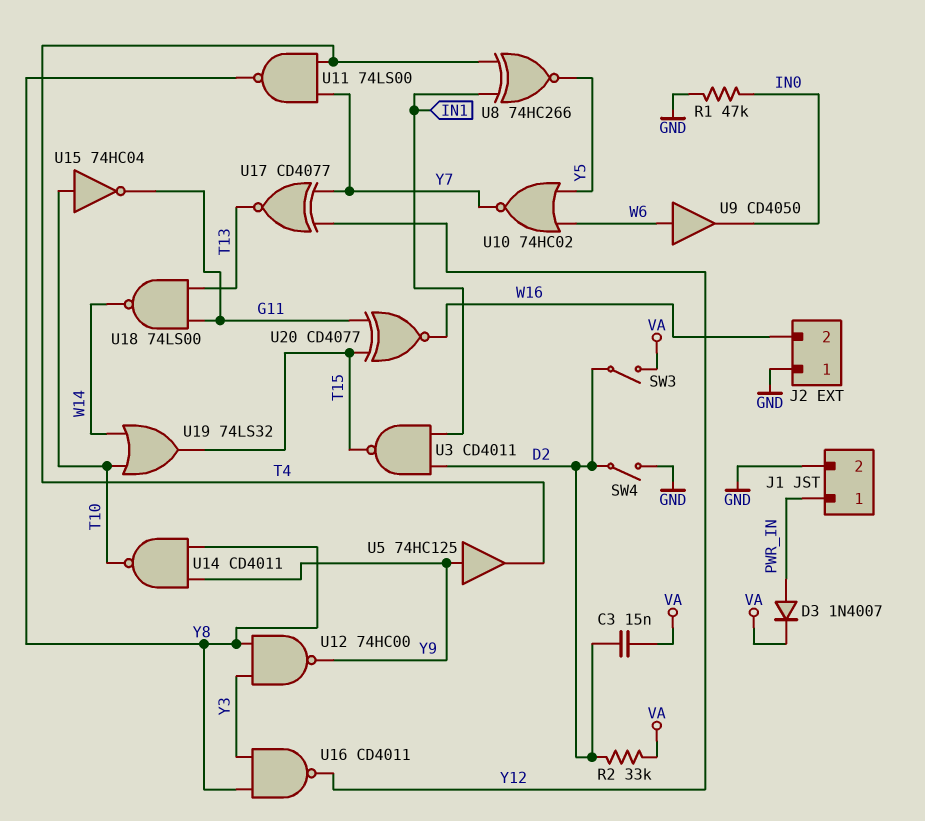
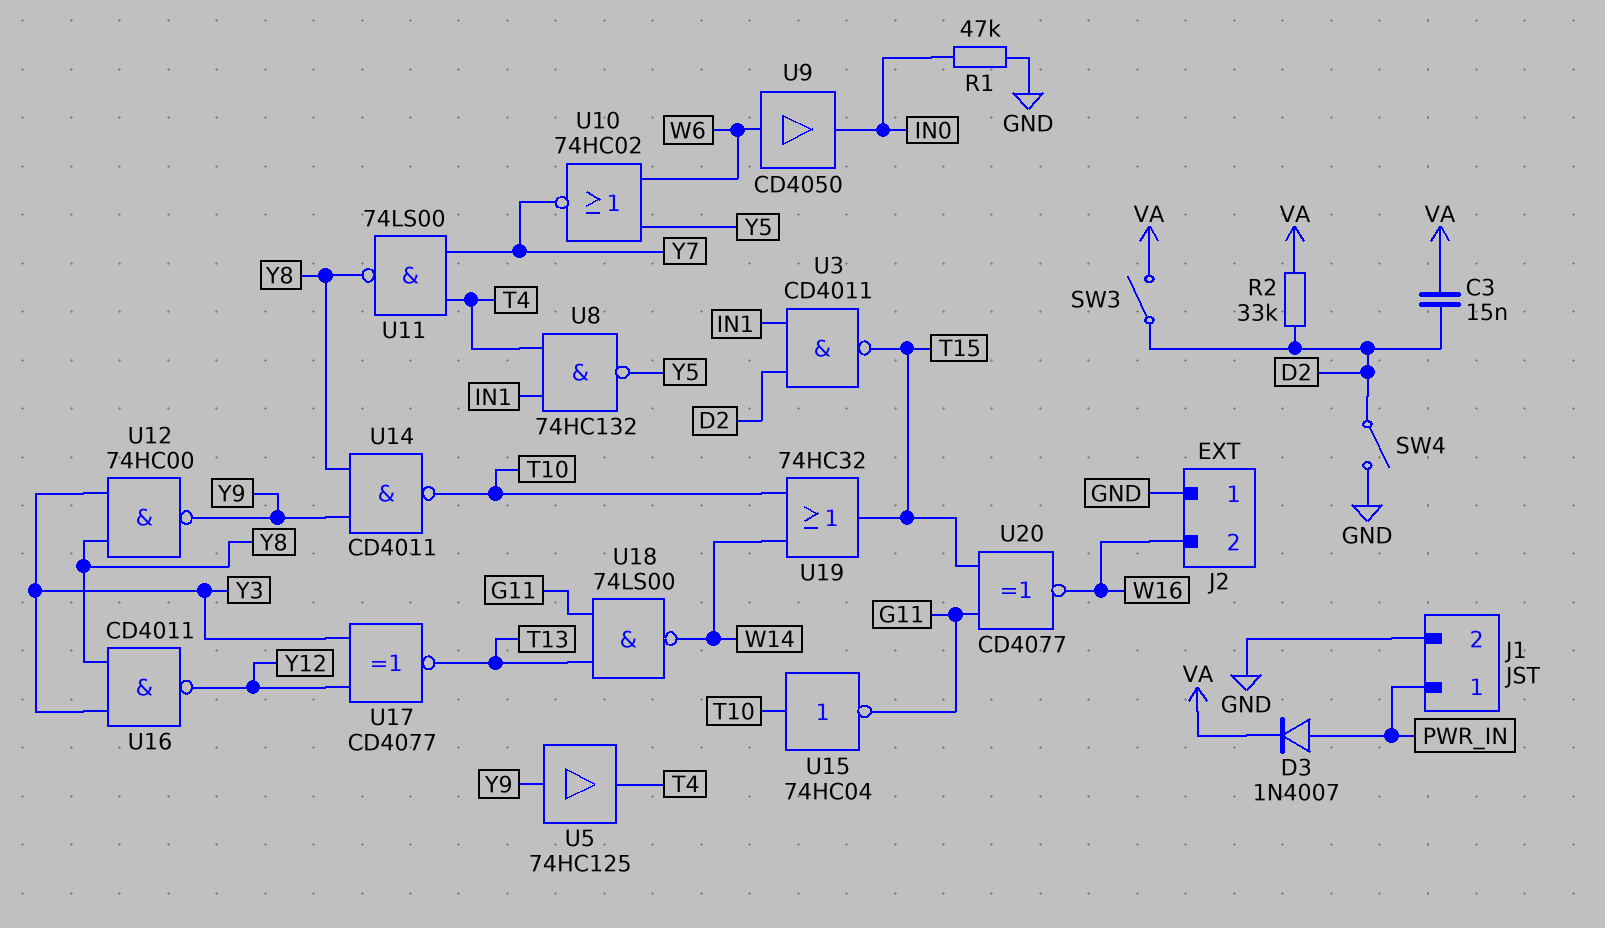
U8: XNOR 74HC266 (in IN1, in T4, out Y5) -> NAND 74HC132 (in IN1, in T4, out Y5)
U17: XNOR CD4077 (in Y7, in Y12, out T13) -> XNOR CD4077 (in Y3, in Y12, out T13)
U19: OR 74LS32 (in T10, in W14, out T15) -> OR 74HC32 (in T10, in W14, out T15)

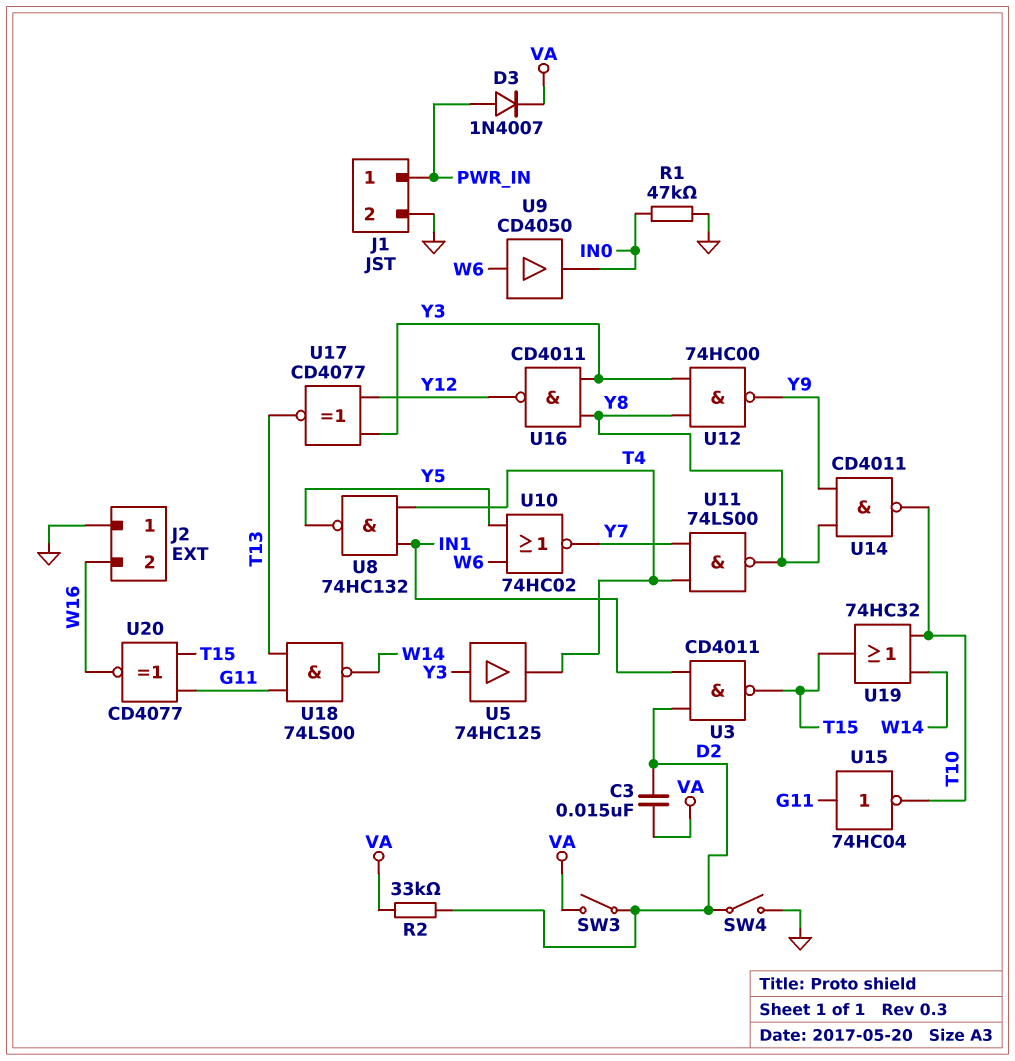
U5: buffer 74HC125 (in Y9, out T4) -> buffer 74HC125 (in Y3, out T4)
U15: NOT 74HC04 (in T10, out G11) -> NOT 74HC04 (in G11, out T10)

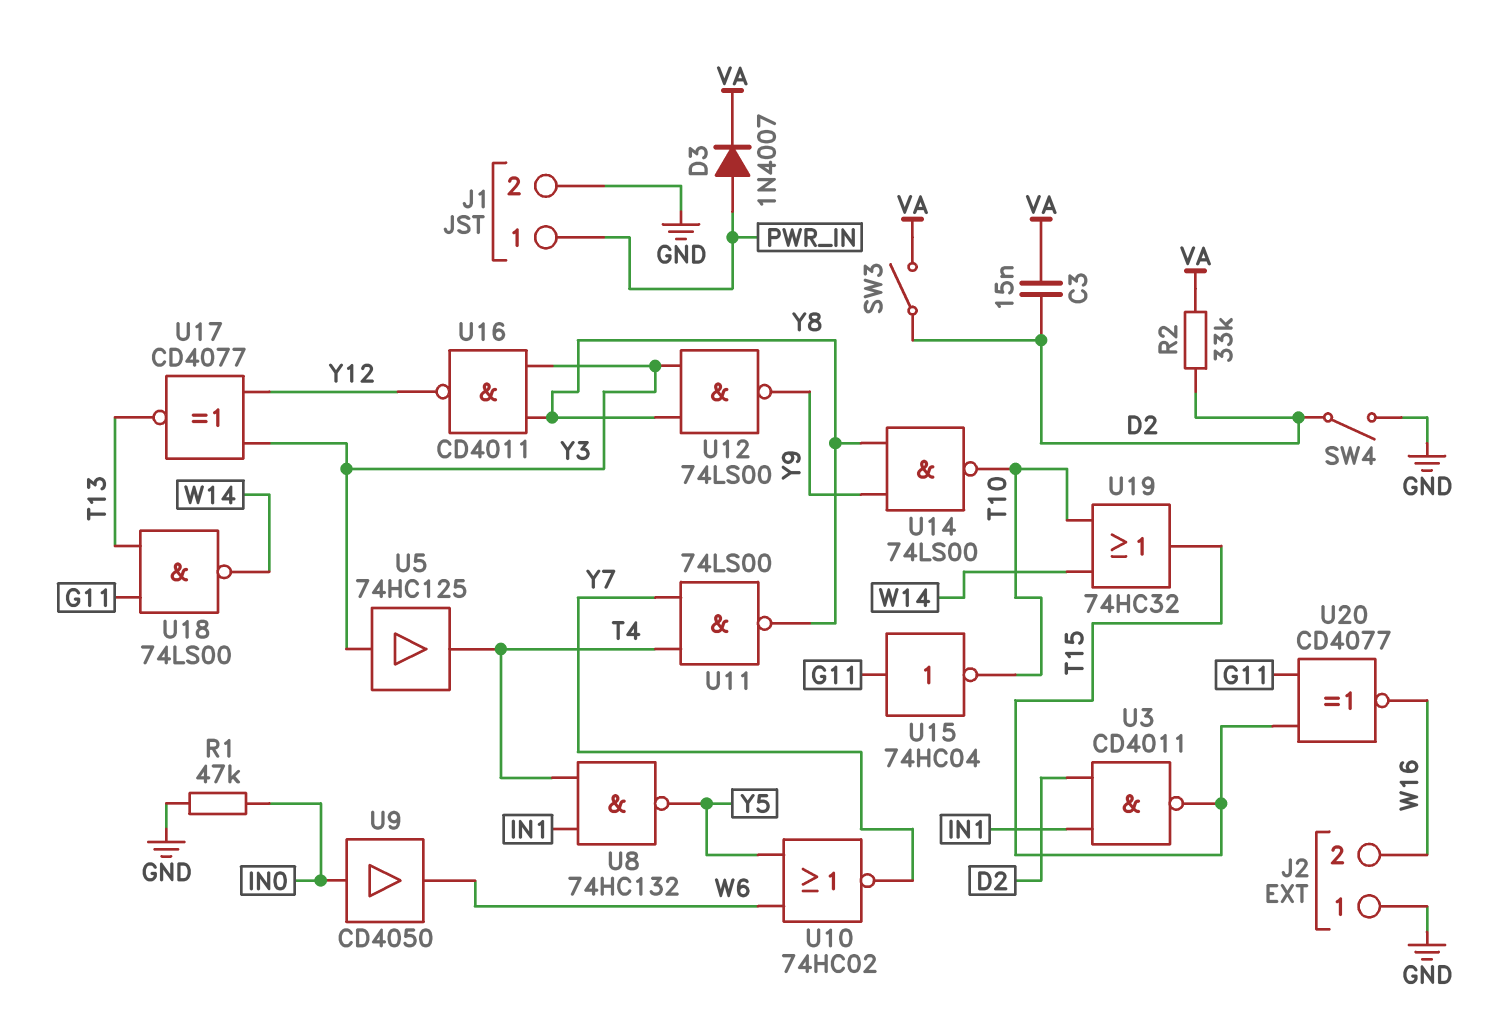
U9: buffer CD4050 (in W6, out IN0) -> buffer CD4050 (in IN0, out W6)
U12: NAND 74HC00 (in Y3, in Y8, out Y9) -> NAND 74LS00 (in Y3, in Y8, out Y9)
U14: NAND CD4011 (in Y8, in Y9, out T10) -> NAND 74LS00 (in Y8, in Y9, out T10)

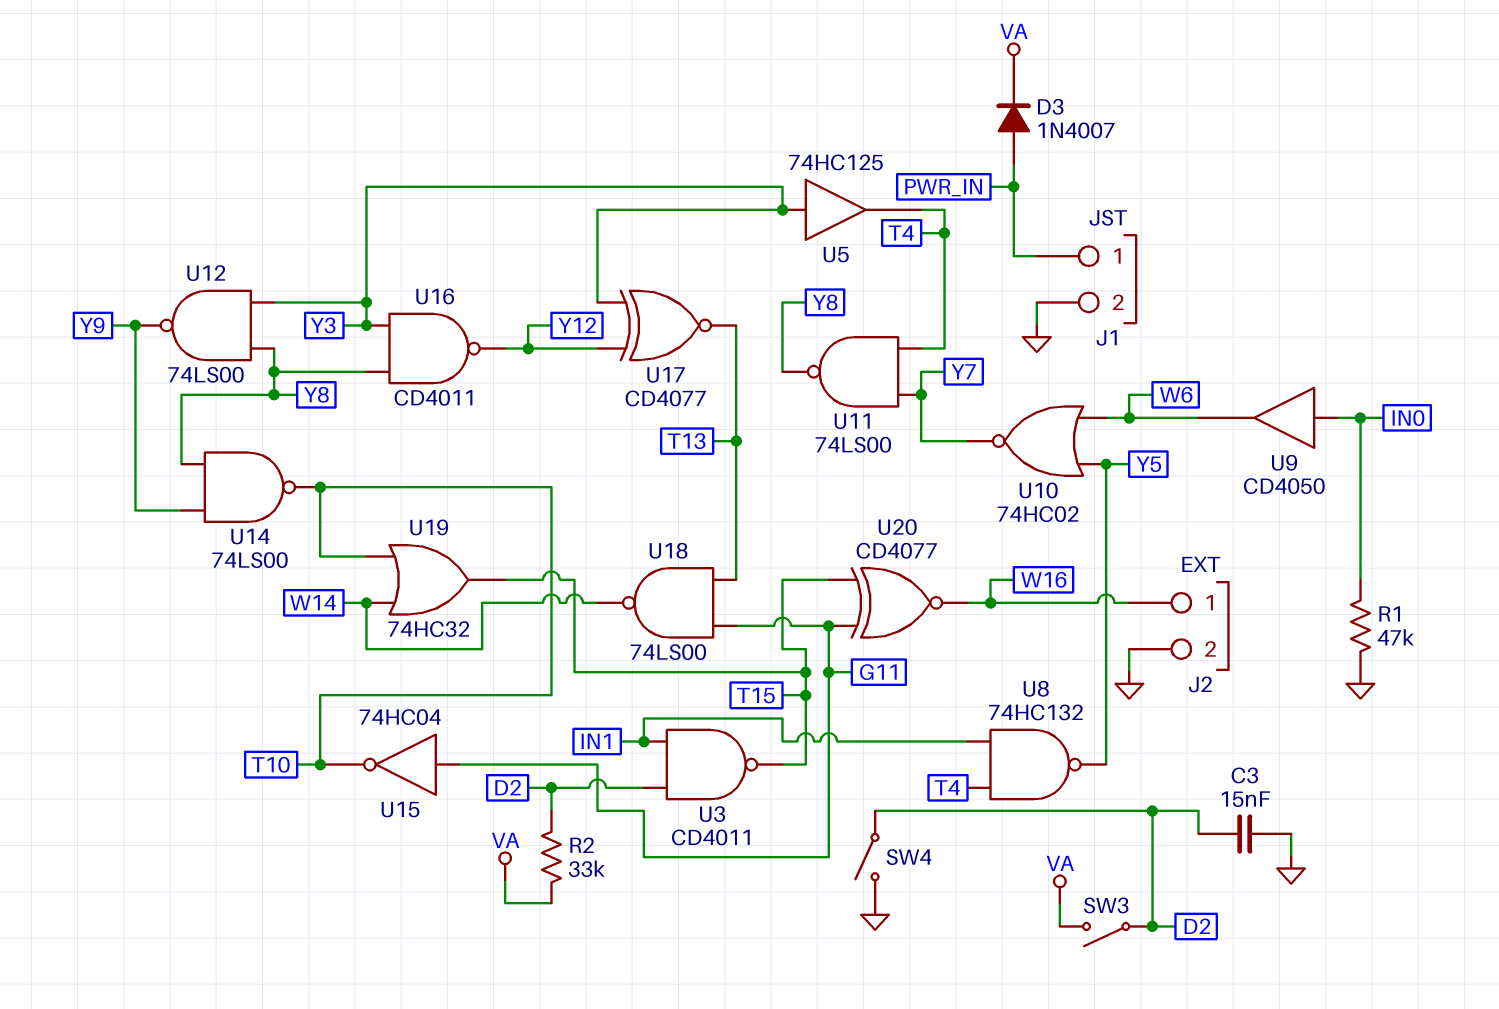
C3: 15nF (D2, VA) -> 15nF (D2, GND)
J2 pin 1: GND -> W16
J2 pin 2: W16 -> GND

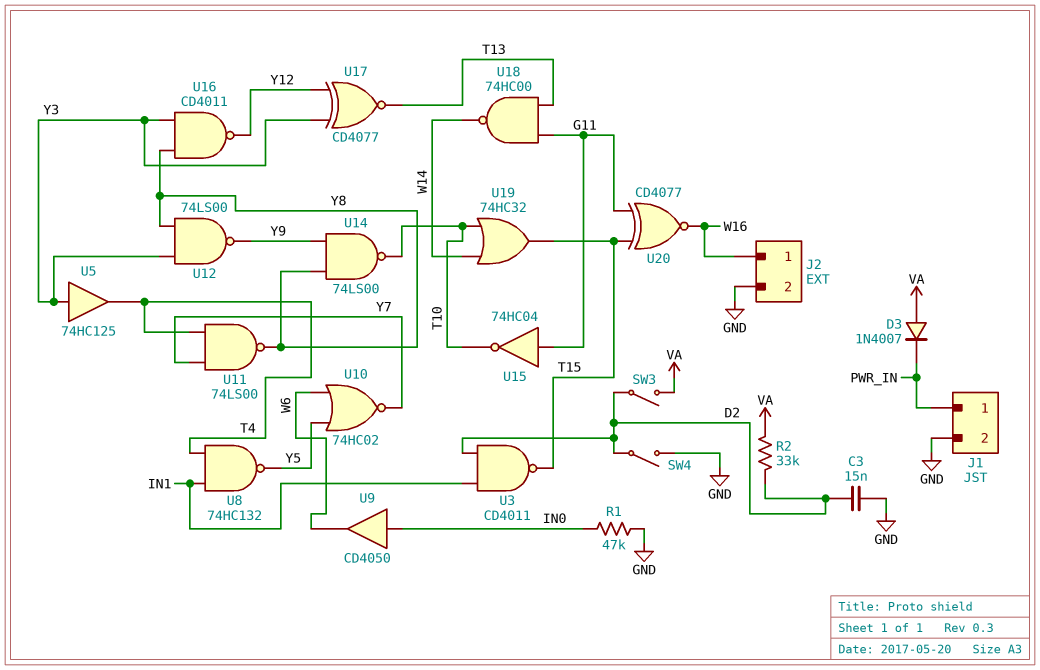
D3: diode 1N4007 (A PWR_IN, K VA) -> diode 1N4007 (A VA, K PWR_IN)
U18: NAND 74LS00 (in G11, in T13, out W14) -> NAND 74HC00 (in G11, in T13, out W14)

